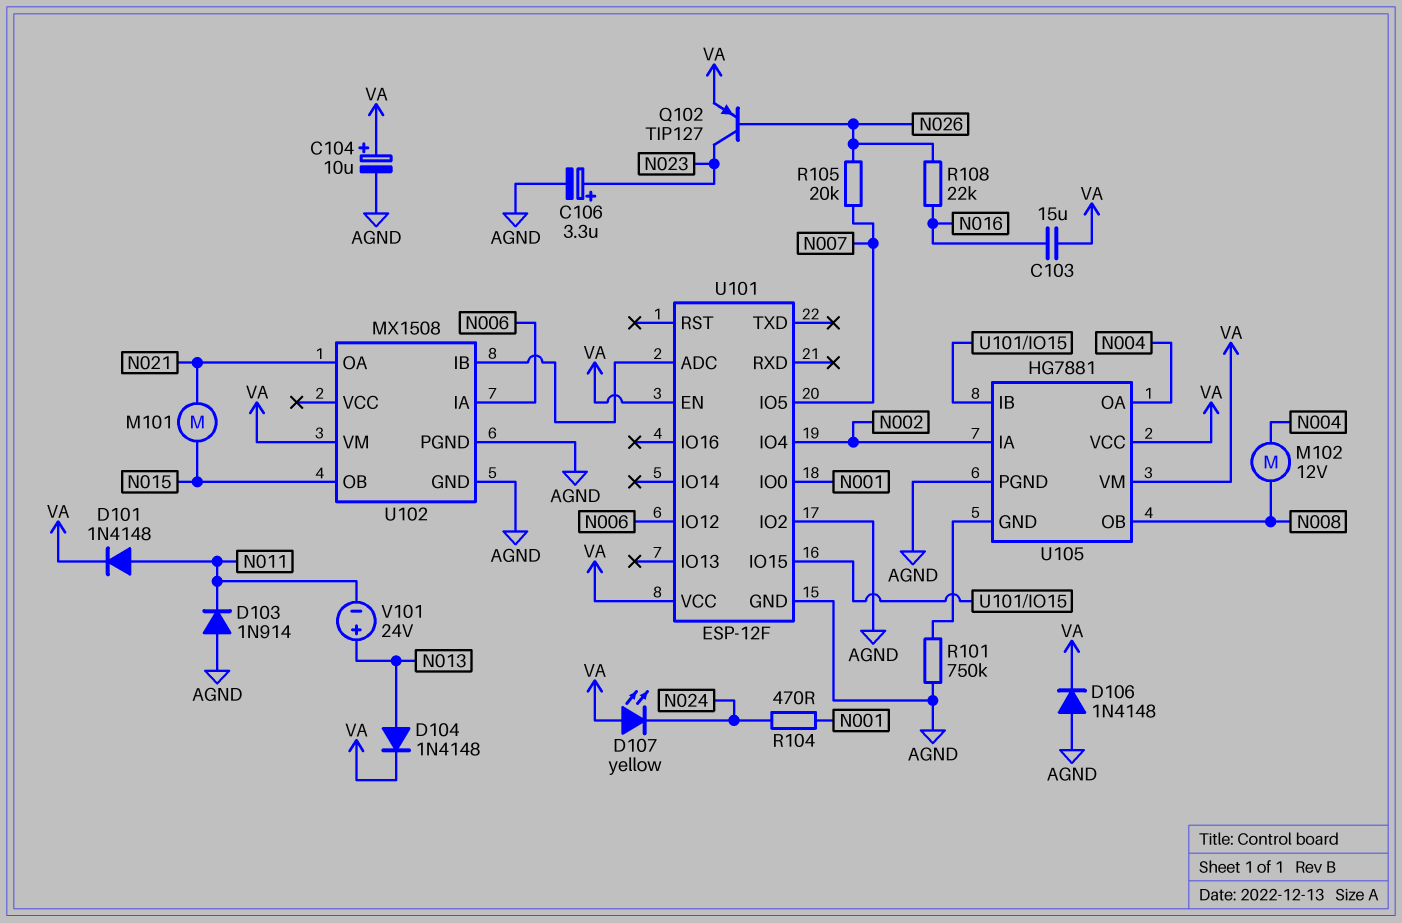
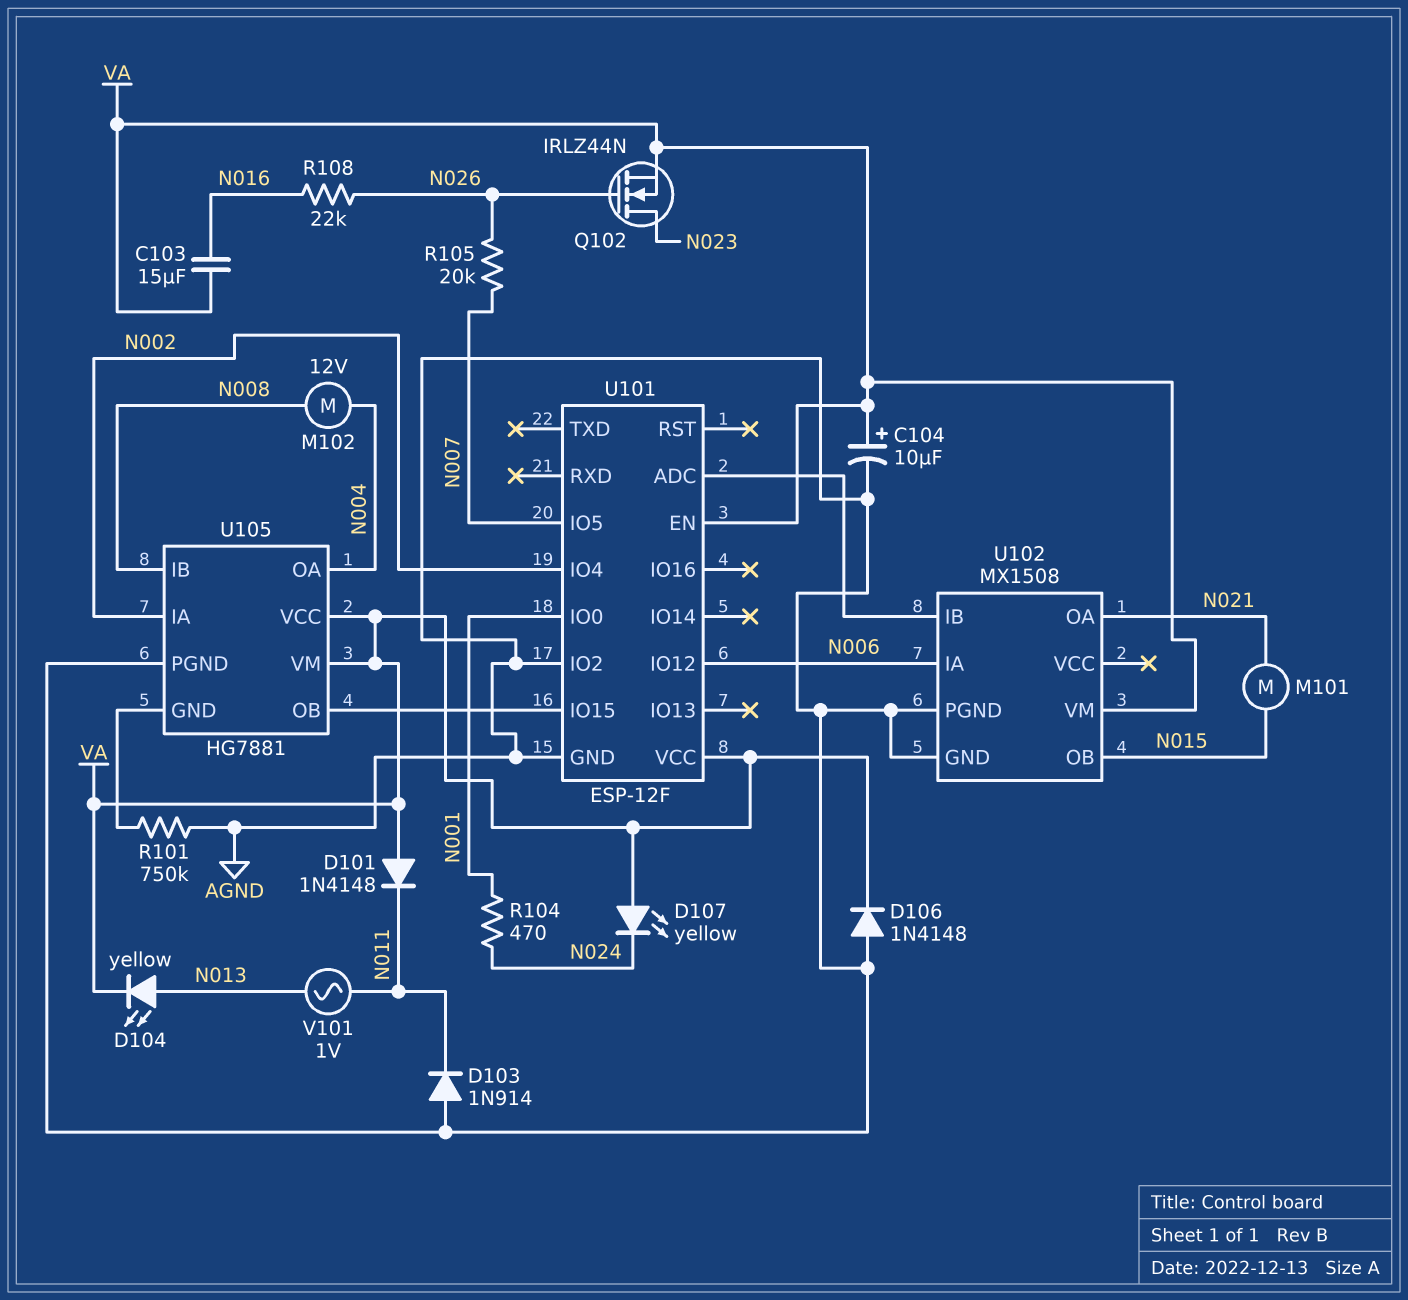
C106: 3.3uF (plus N023, minus AGND) -> none
D101: diode 1N4148 (A N011, K VA) -> diode 1N4148 (A VA, K N011)
D104: diode 1N4148 (A N013, K VA) -> LED yellow (A N013, K VA)
Q102: PNP TIP127 (B N026, C N023, E VA) -> NMOS IRLZ44N (G N026, D N023, S VA)
U105 pin IB: U101/IO15 -> N008
U105 pin OB: N008 -> U101/IO15
V101: 24V (plus N013, minus N011) -> AC 1V (N011, N013)

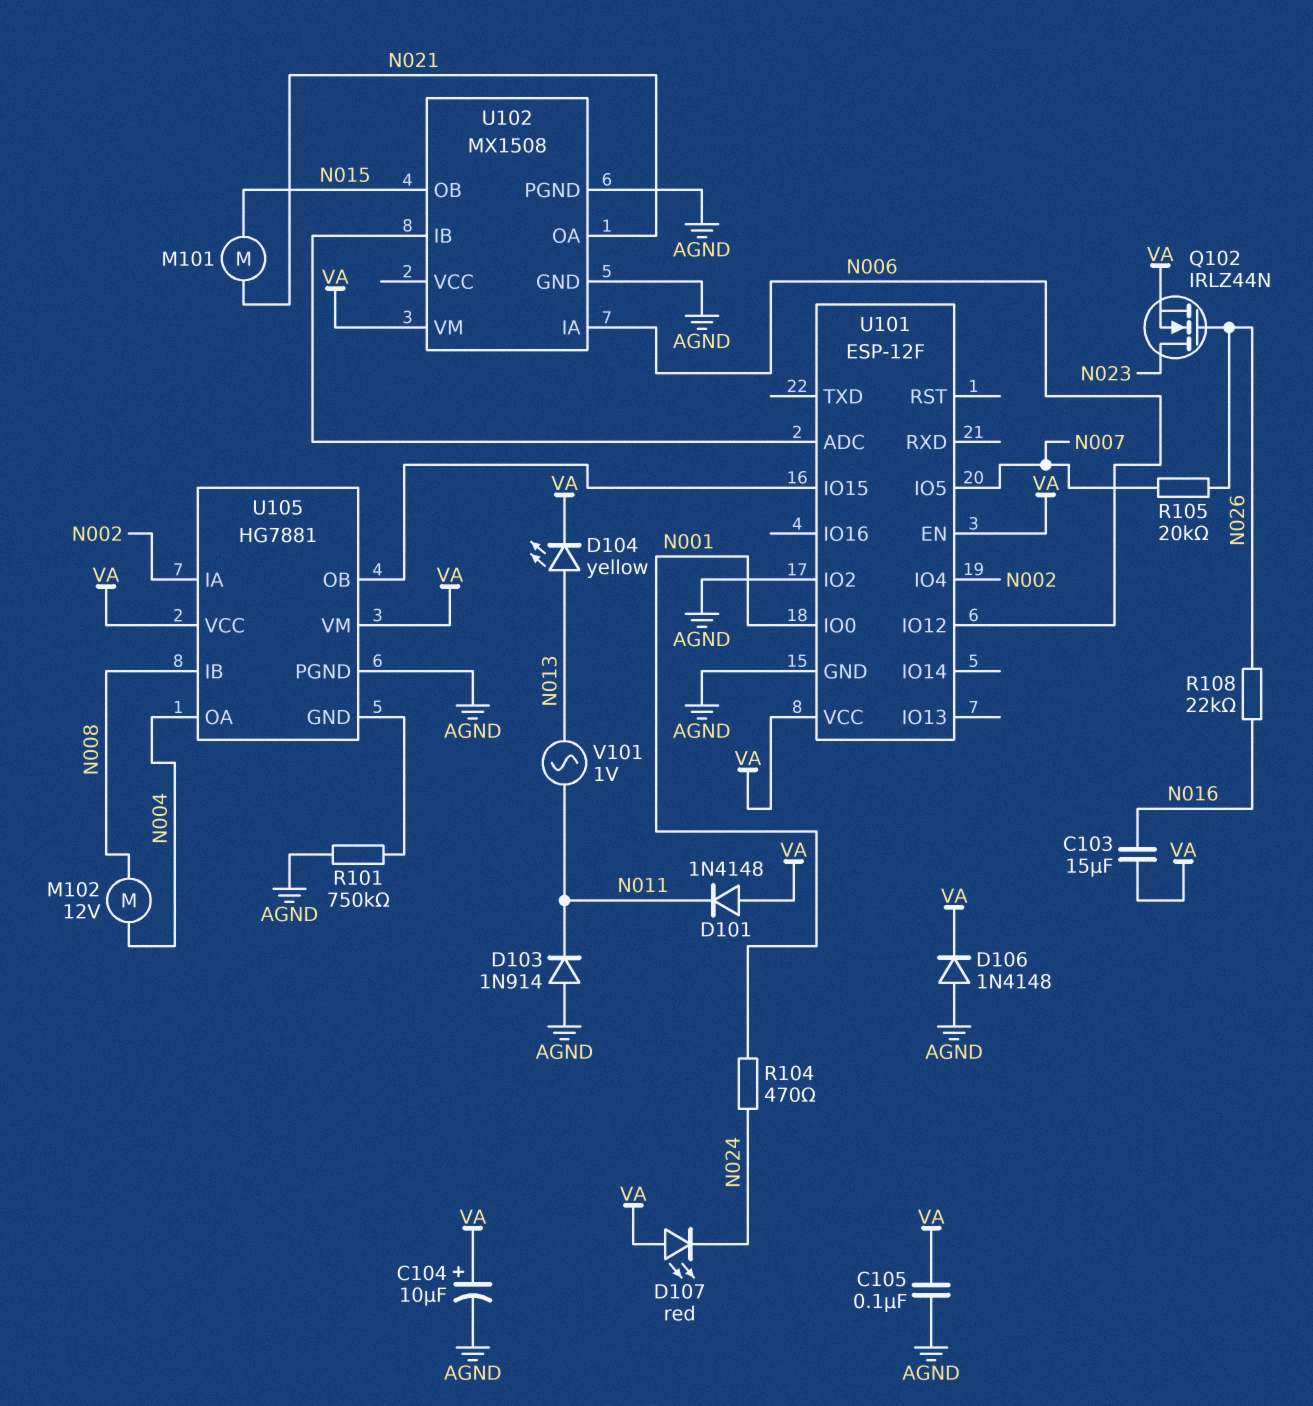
C105: none -> 100nF (AGND, VA)
D107: LED yellow (A VA, K N024) -> LED red (A VA, K N024)

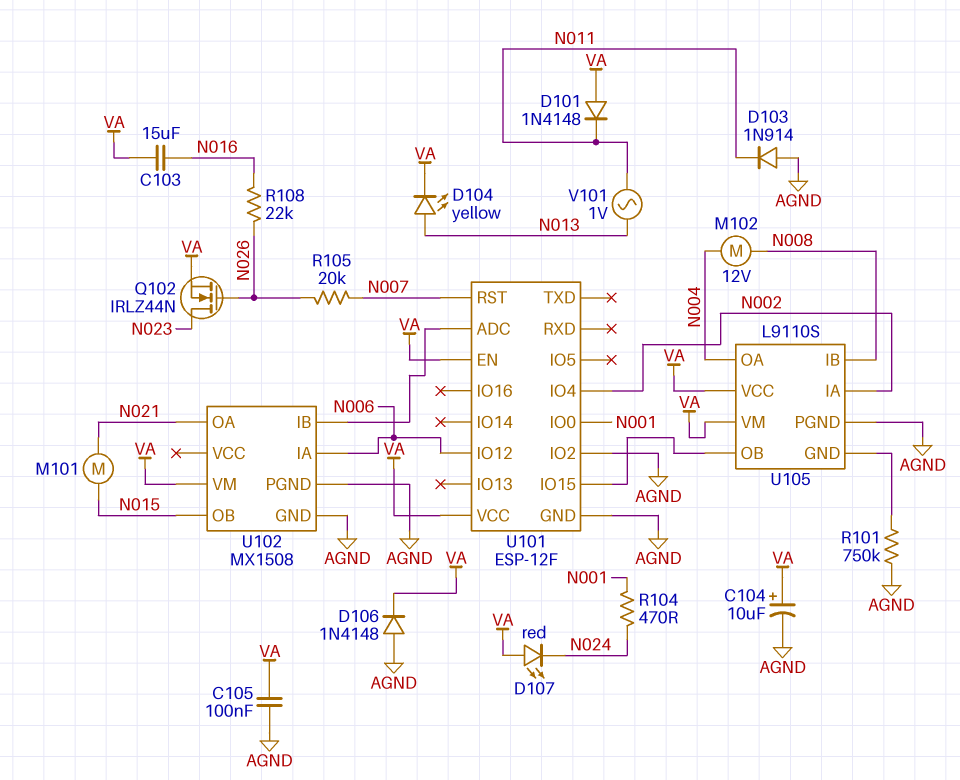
U101 pin IO5: N007 -> none
U101 pin RST: none -> N007
U105: HG7881 -> L9110S

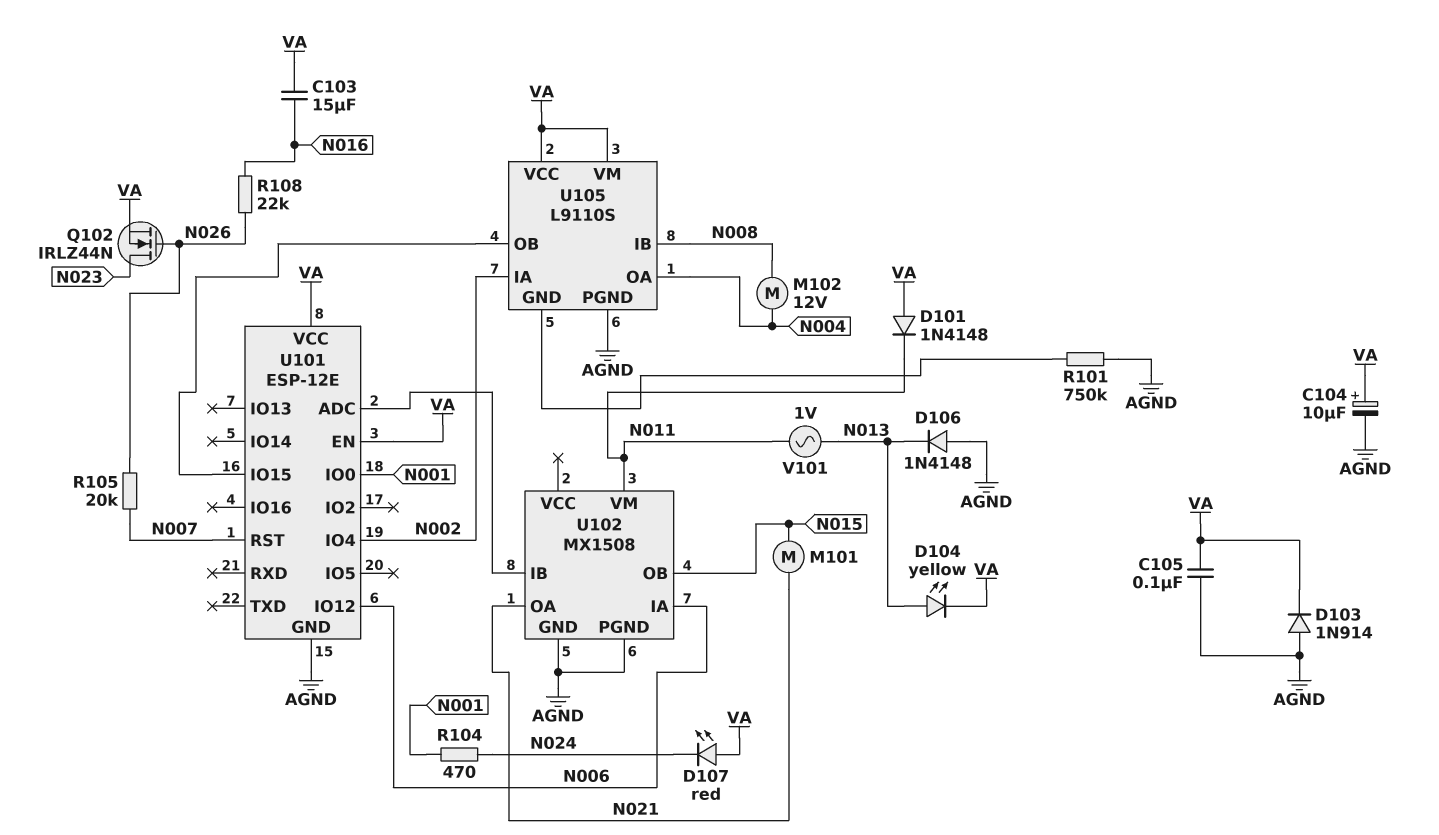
D103: diode 1N914 (A AGND, K N011) -> diode 1N914 (A AGND, K VA)
D106: diode 1N4148 (A AGND, K VA) -> diode 1N4148 (A AGND, K N013)
U101: ESP-12F -> ESP-12E
U101 pin IO2: AGND -> none
U102 pin VM: VA -> N011

